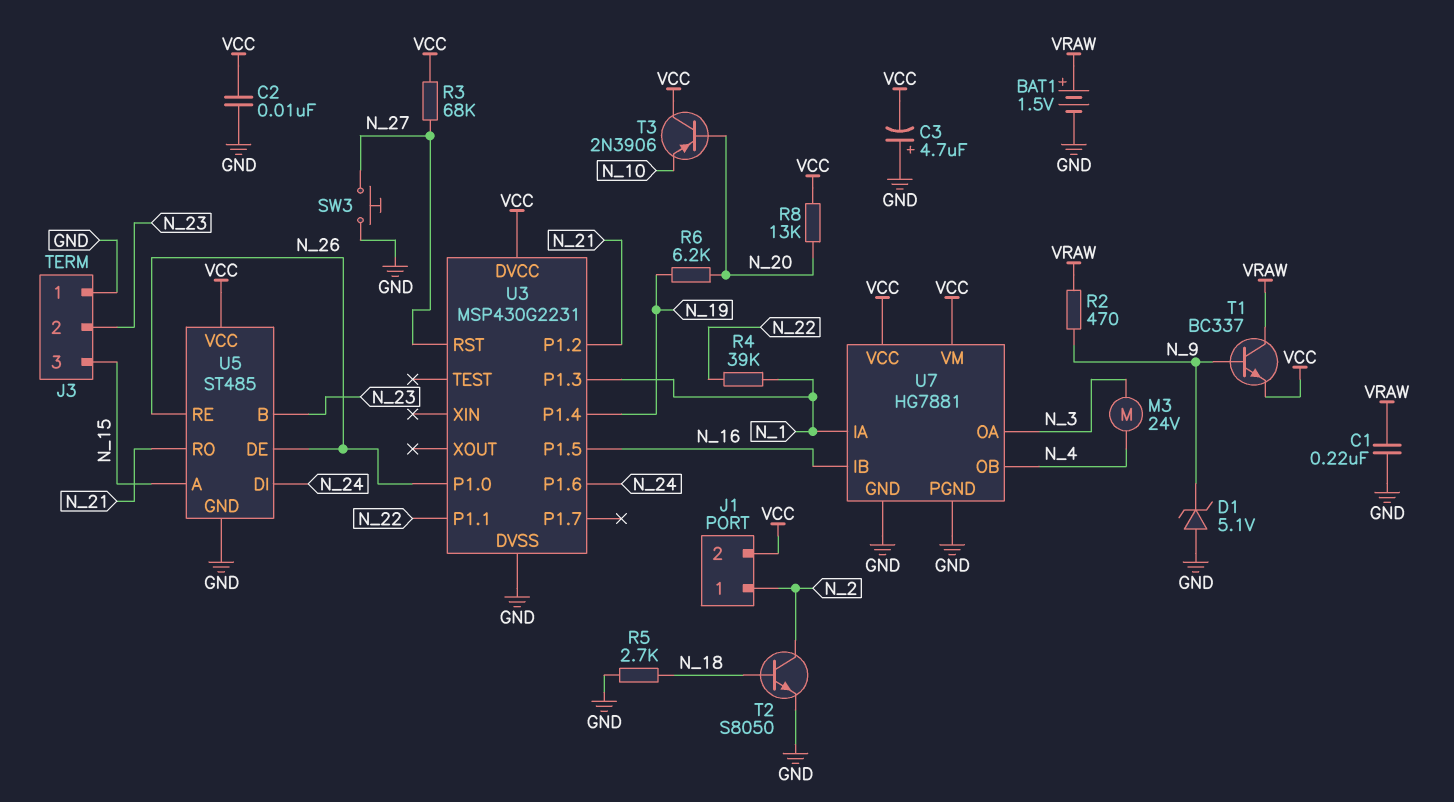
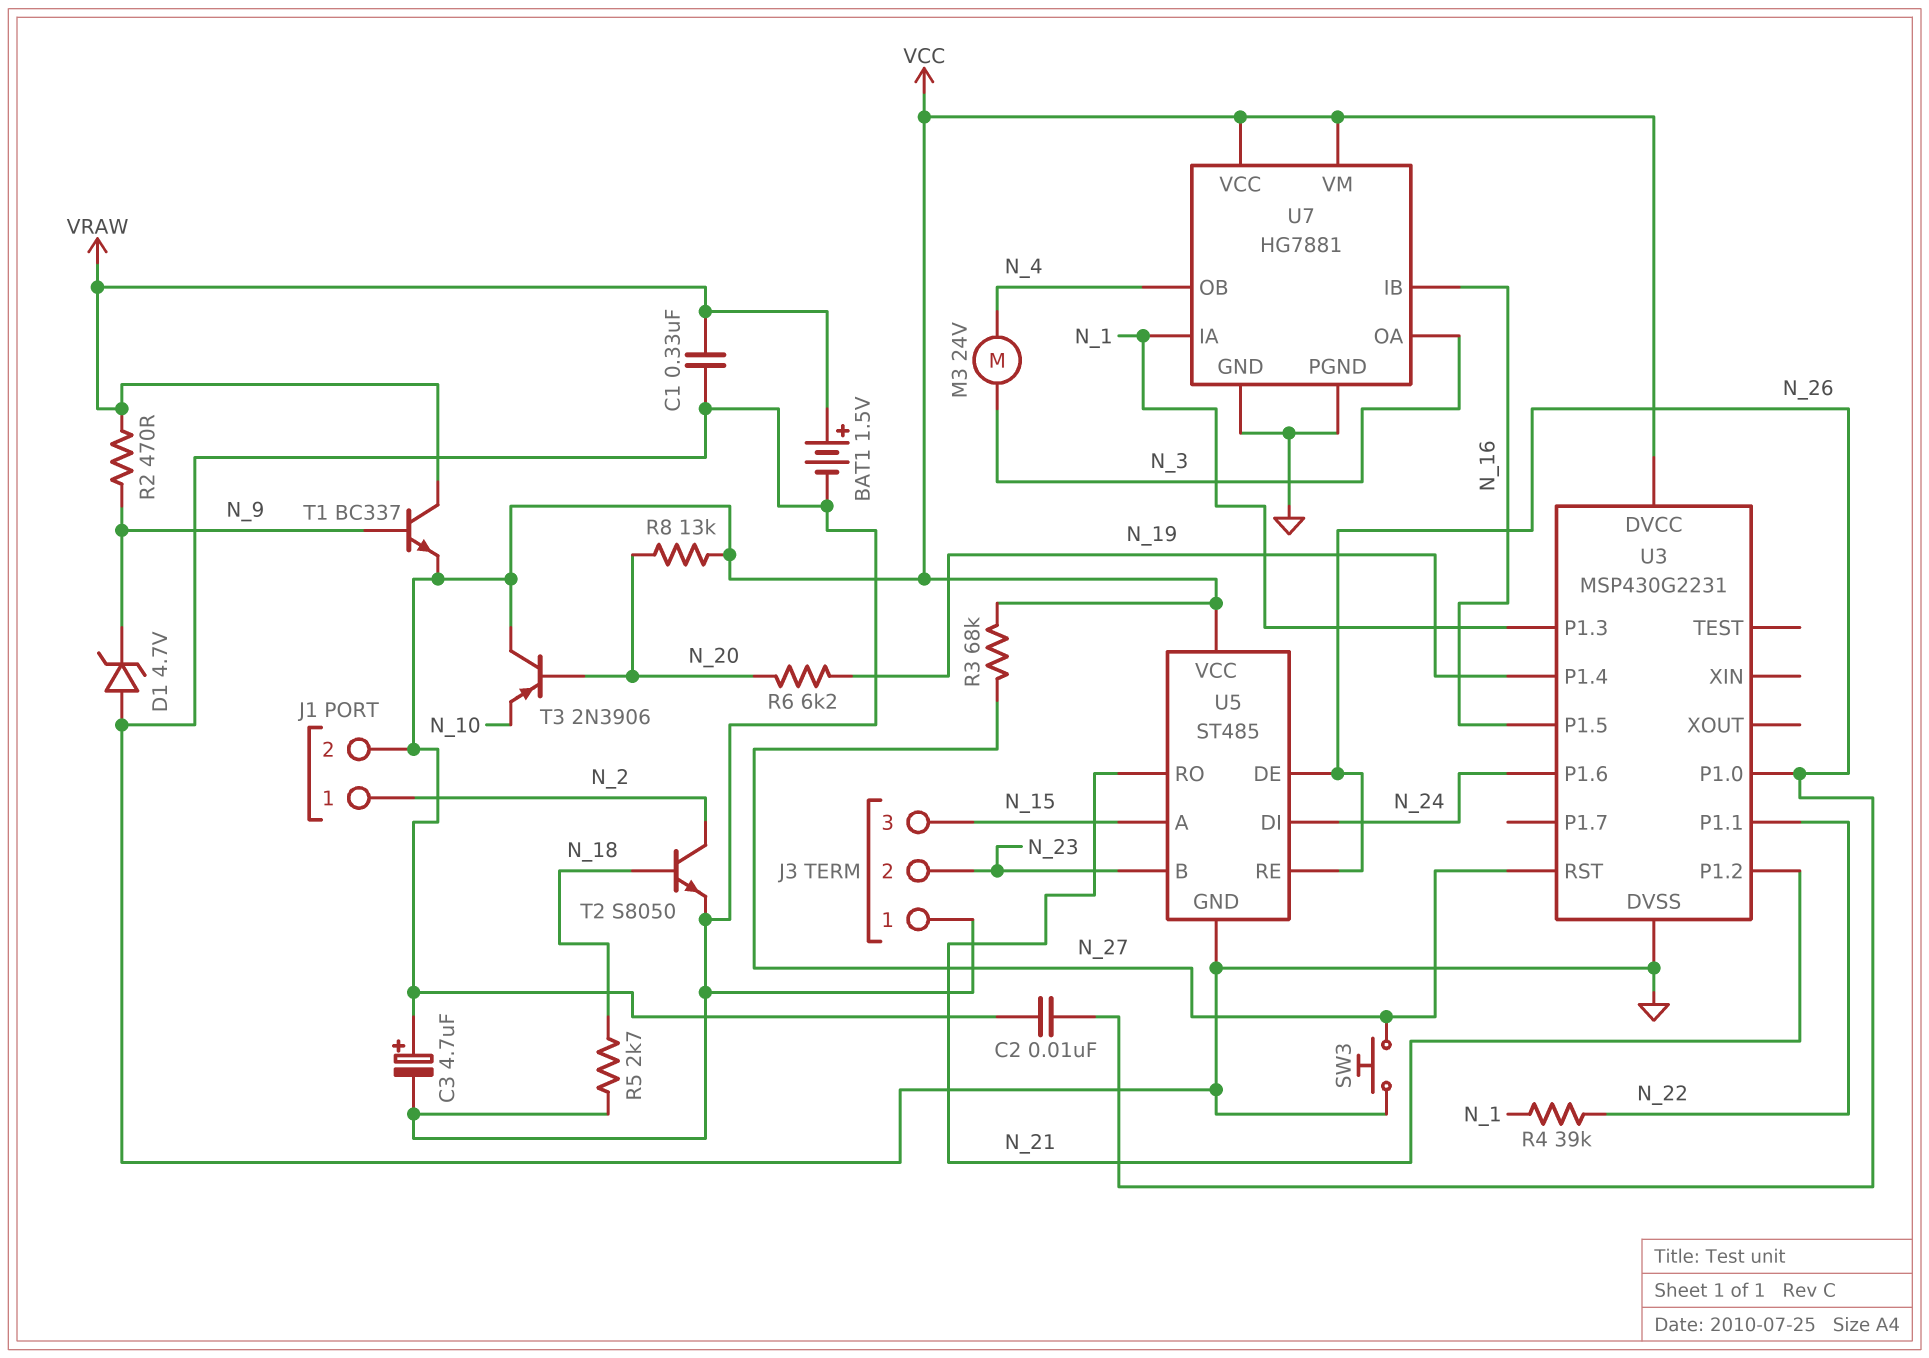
C1: 220nF (GND, VRAW) -> 330nF (GND, VRAW)
C2: 10nF (GND, VCC) -> 10nF (N_26, VCC)
C3: 4.7uF (plus GND, minus VCC) -> 4.7uF (plus VCC, minus GND)
D1: zener 5.1V (A GND, K N_9) -> zener 4.7V (A GND, K N_9)

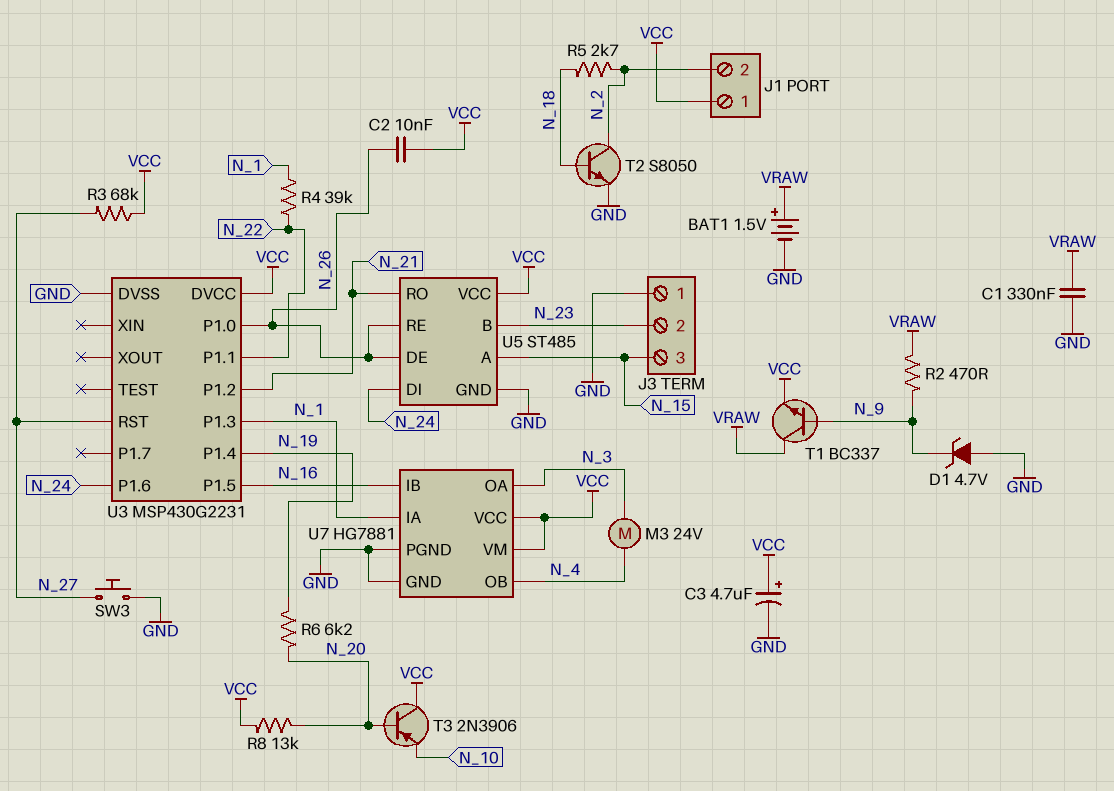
J1 pin 1: N_2 -> VCC
J1 pin 2: VCC -> N_2
R5: 2.7k (GND, N_18) -> 2.7k (N_2, N_18)

